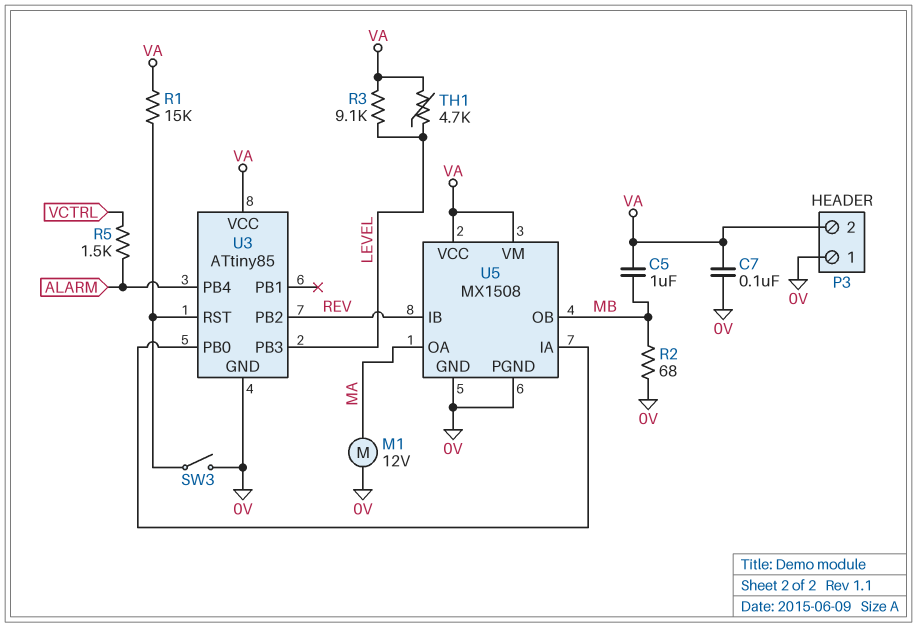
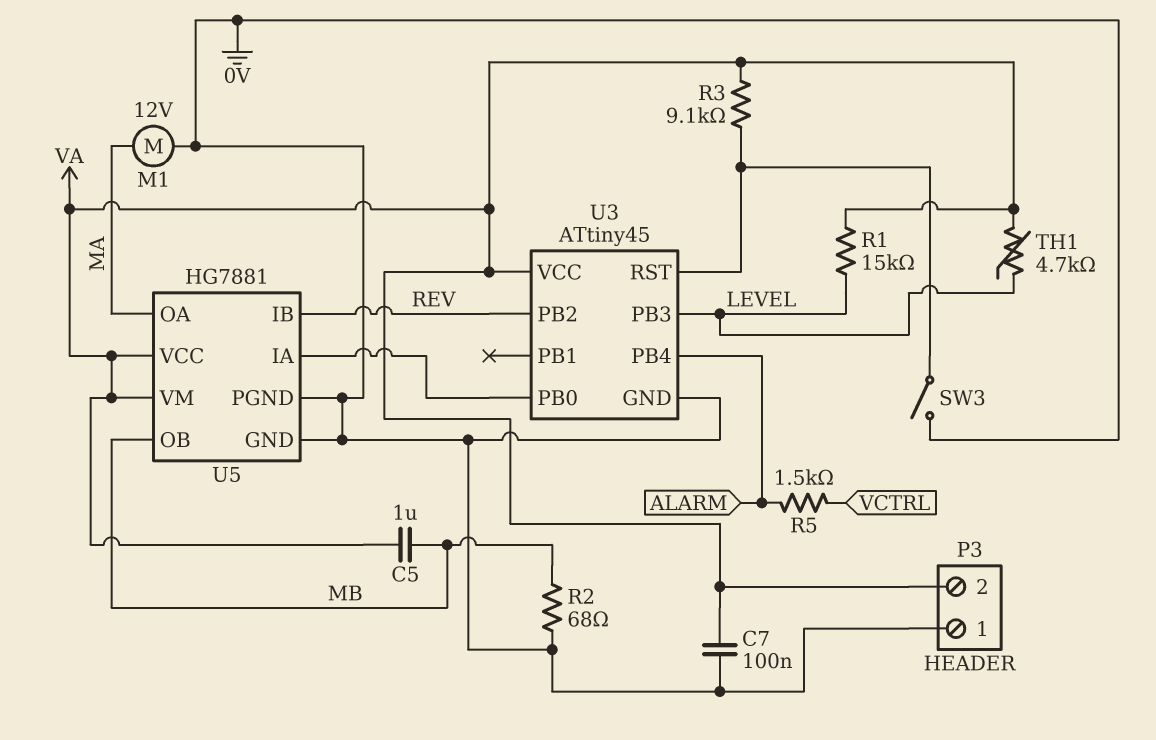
R1: 15k (U3/RST, VA) -> 15k (LEVEL, VA)
R3: 9.1k (LEVEL, VA) -> 9.1k (U3/RST, VA)
U3: ATtiny85 -> ATtiny45
U5: MX1508 -> HG7881

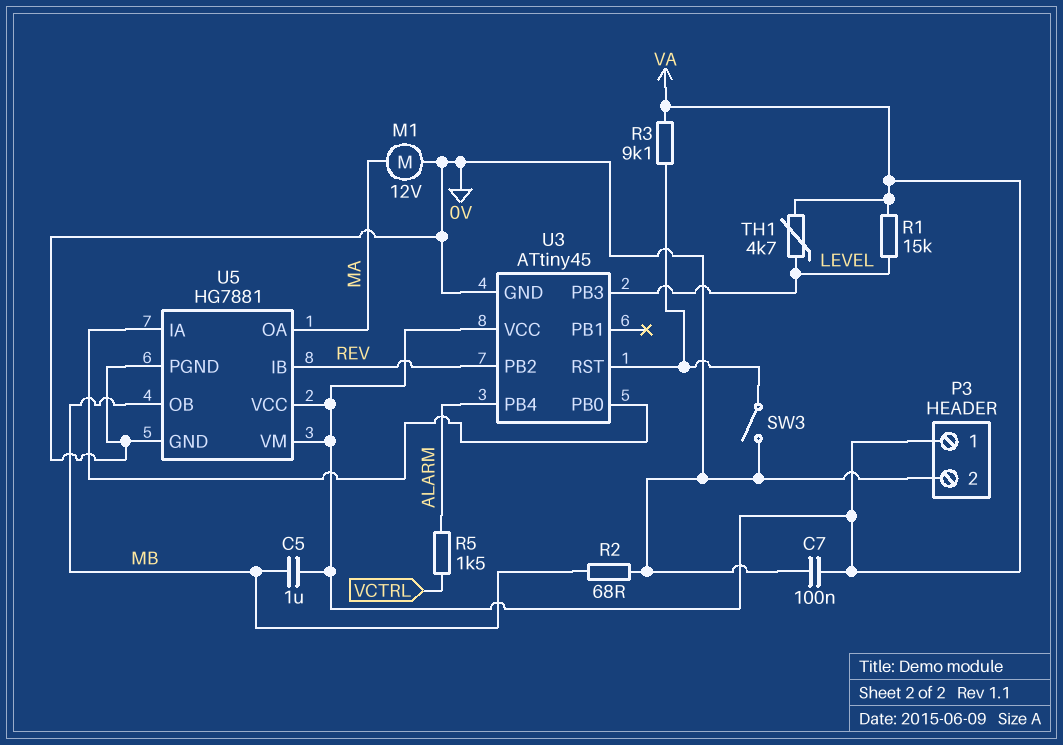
P3 pin 1: 0V -> VA
P3 pin 2: VA -> 0V

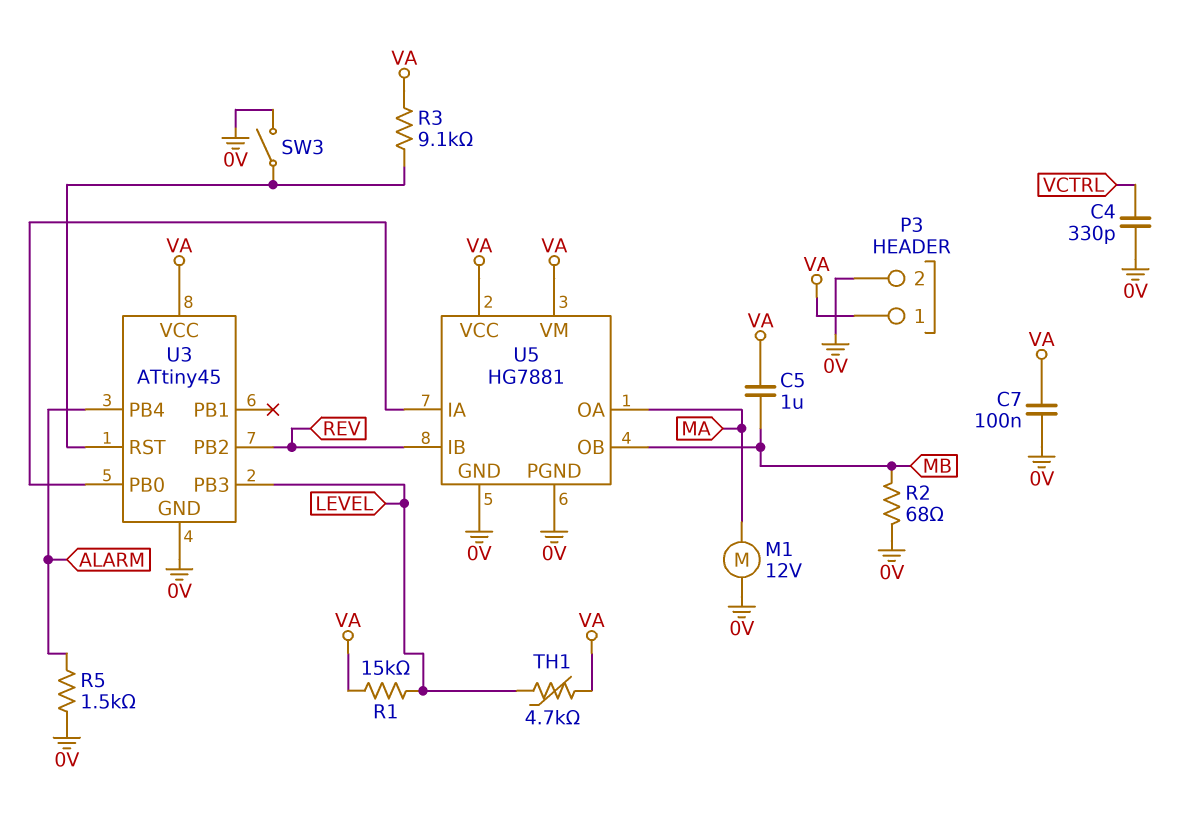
C4: none -> 330pF (0V, VCTRL)
R5: 1.5k (ALARM, VCTRL) -> 1.5k (0V, ALARM)

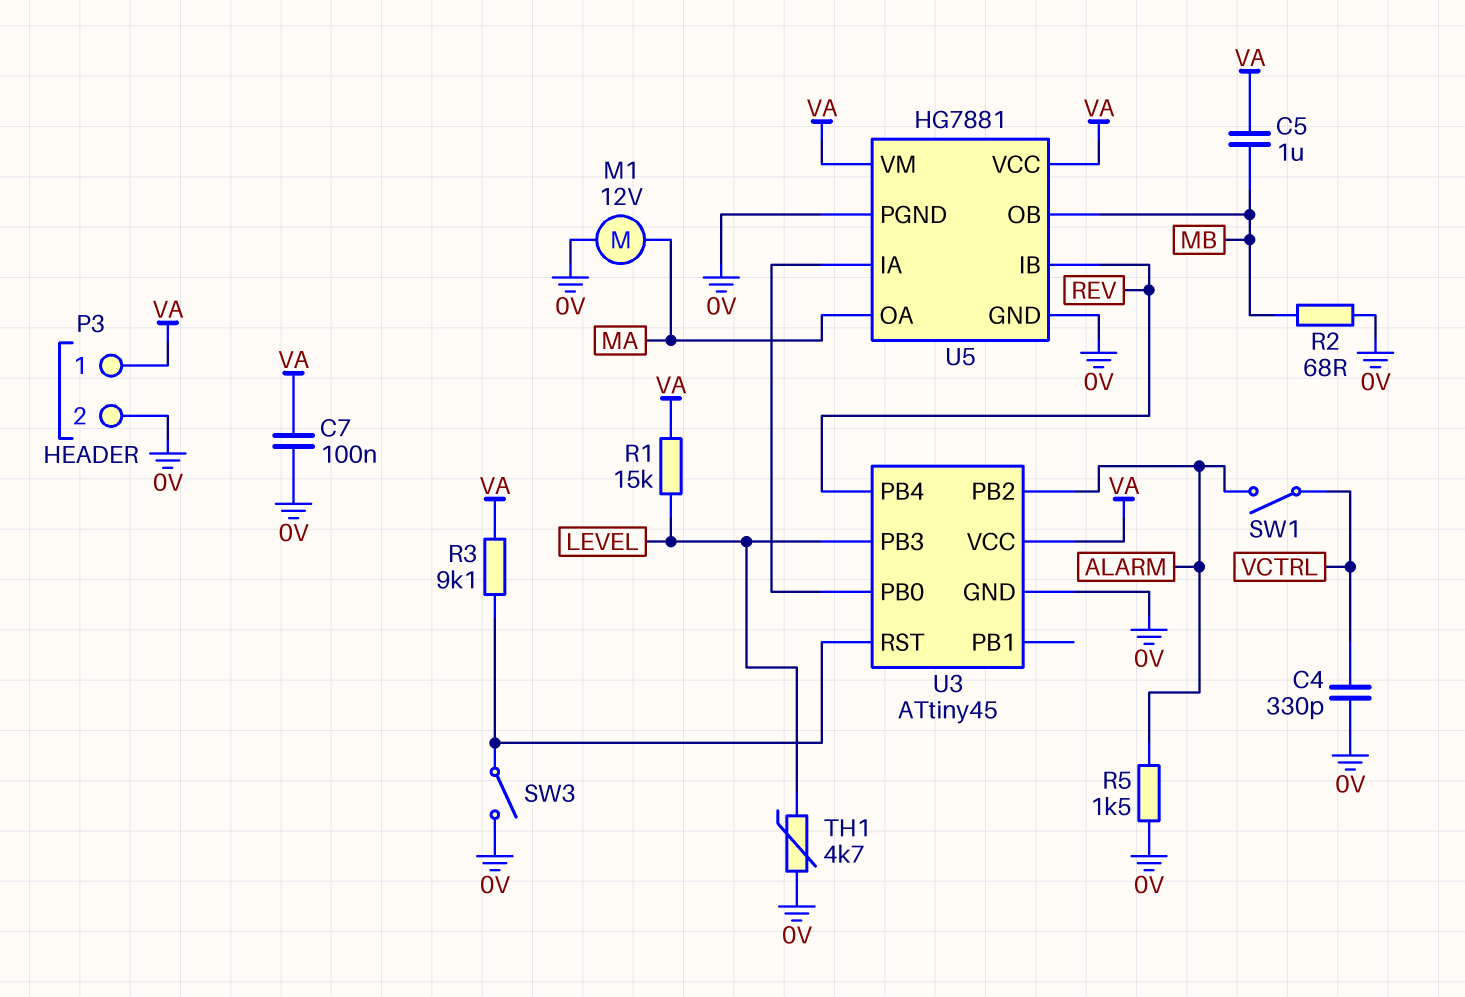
SW1: none -> switch (ALARM, VCTRL)
TH1: 4.7k (LEVEL, VA) -> 4.7k (0V, LEVEL)
U3 pin PB2: REV -> ALARM
U3 pin PB4: ALARM -> REV

